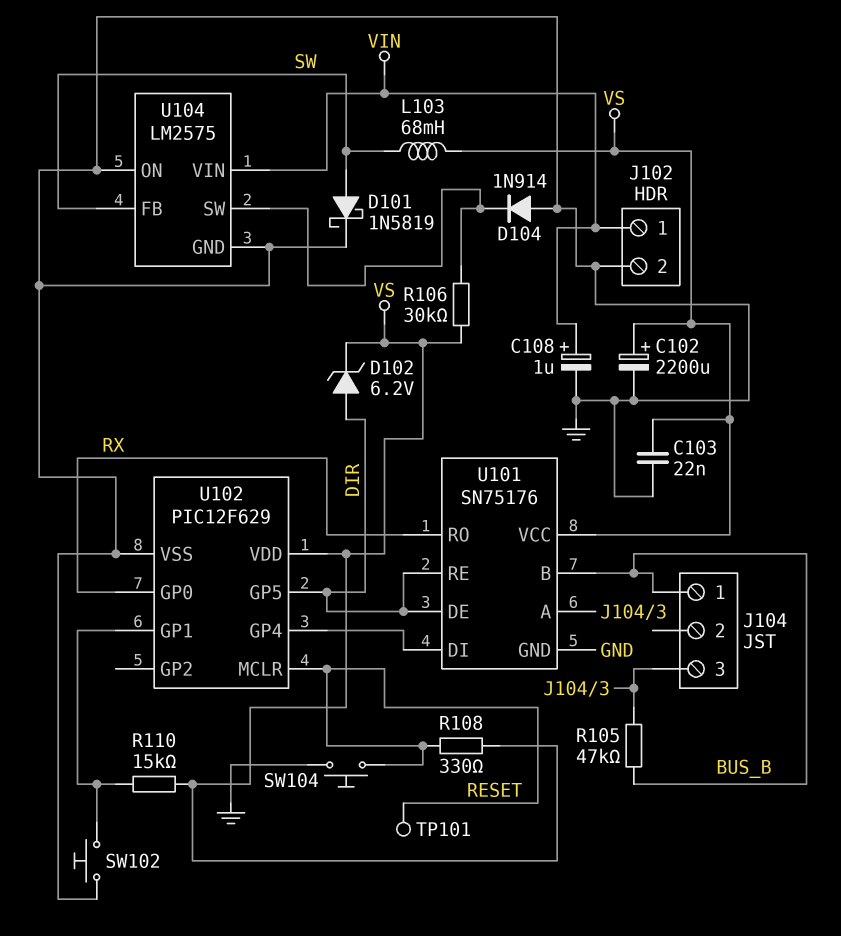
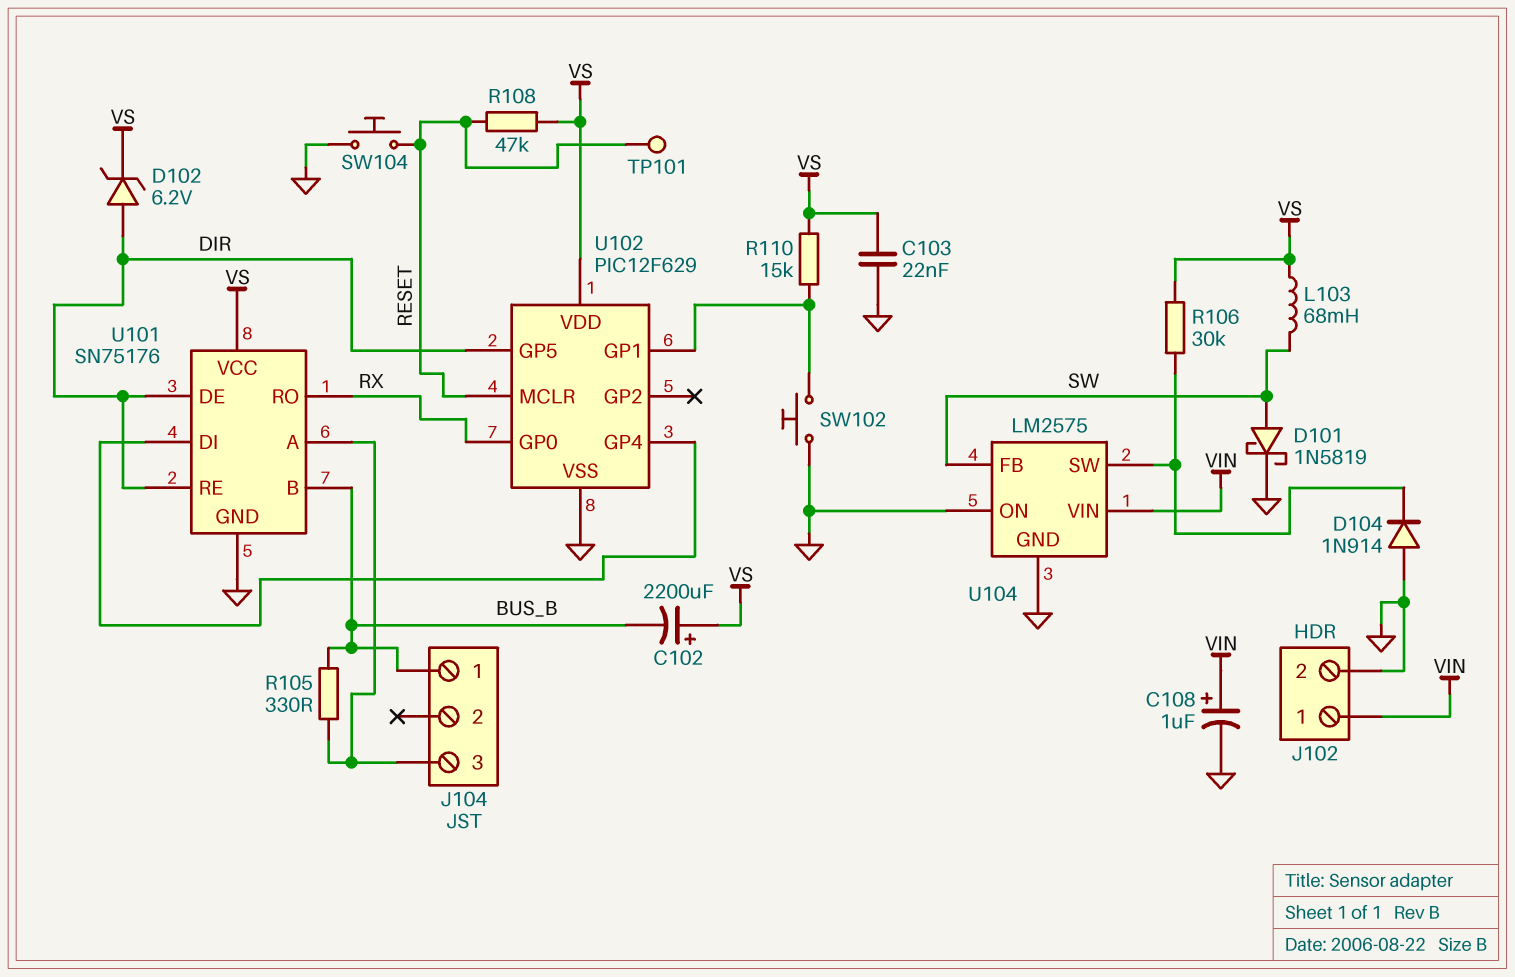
C102: 2200uF (plus VS, minus GND) -> 2200uF (plus VS, minus BUS_B)
R105: 47k (BUS_B, J104/3) -> 330 (BUS_B, J104/3)
R108: 330 (RESET, VS) -> 47k (RESET, VS)

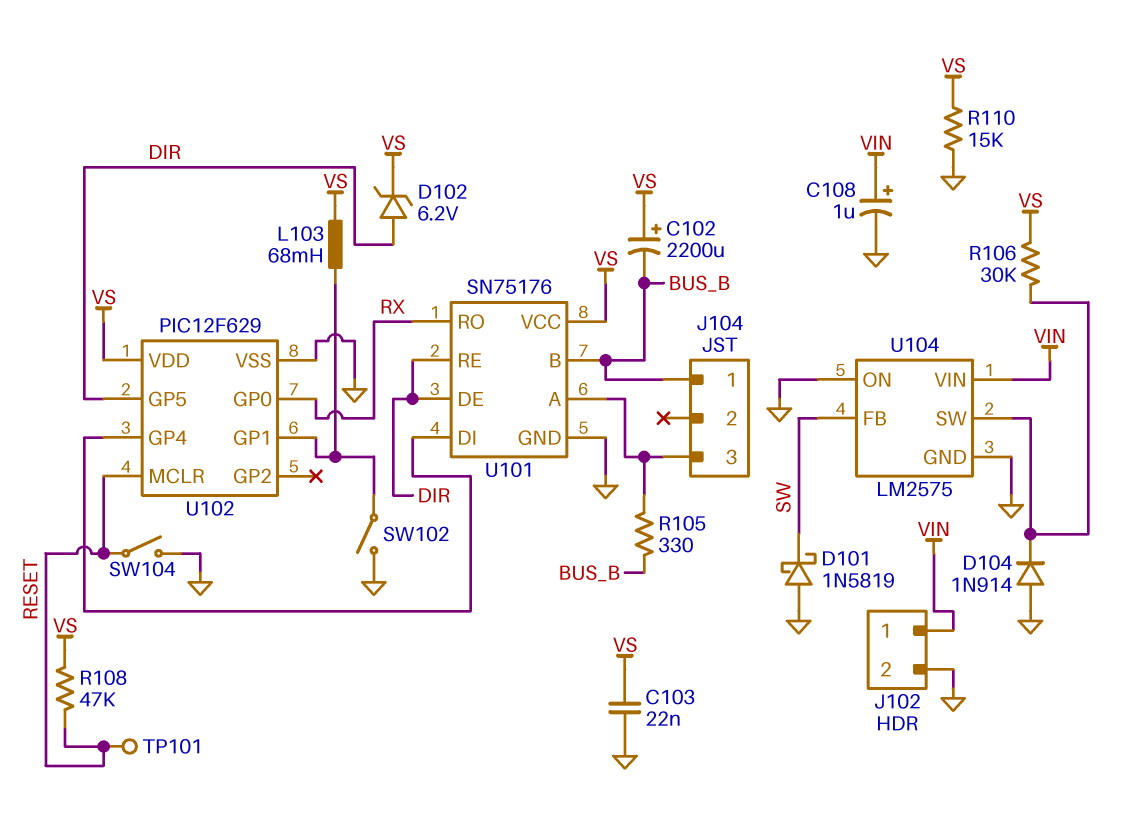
D101: schottky 1N5819 (A SW, K GND) -> schottky 1N5819 (A GND, K SW)
L103: 68mH (SW, VS) -> 68mH (U102/GP1, VS)
R110: 15k (U102/GP1, VS) -> 15k (GND, VS)
SW102: button (GND, U102/GP1) -> switch (GND, U102/GP1)
SW104: button (GND, RESET) -> switch (GND, RESET)

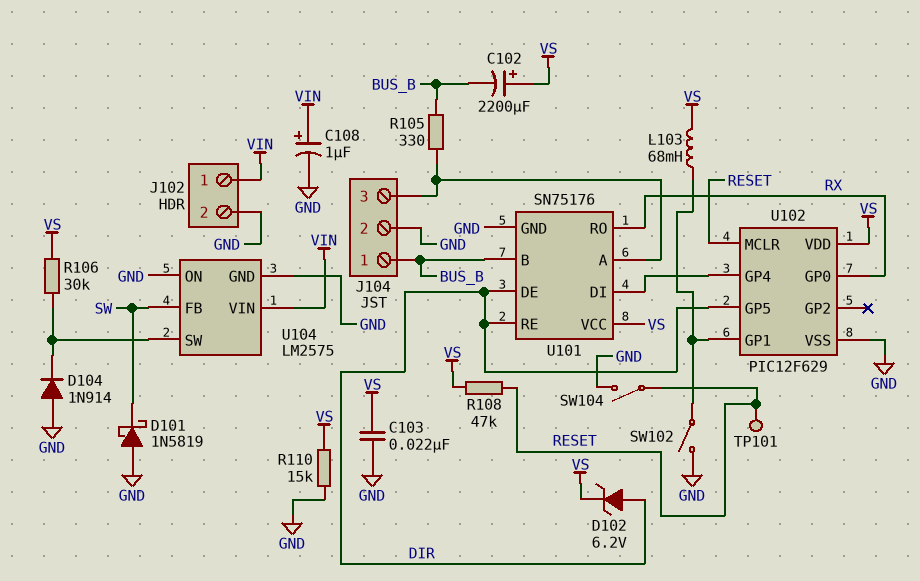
J104 pin 2: none -> GND

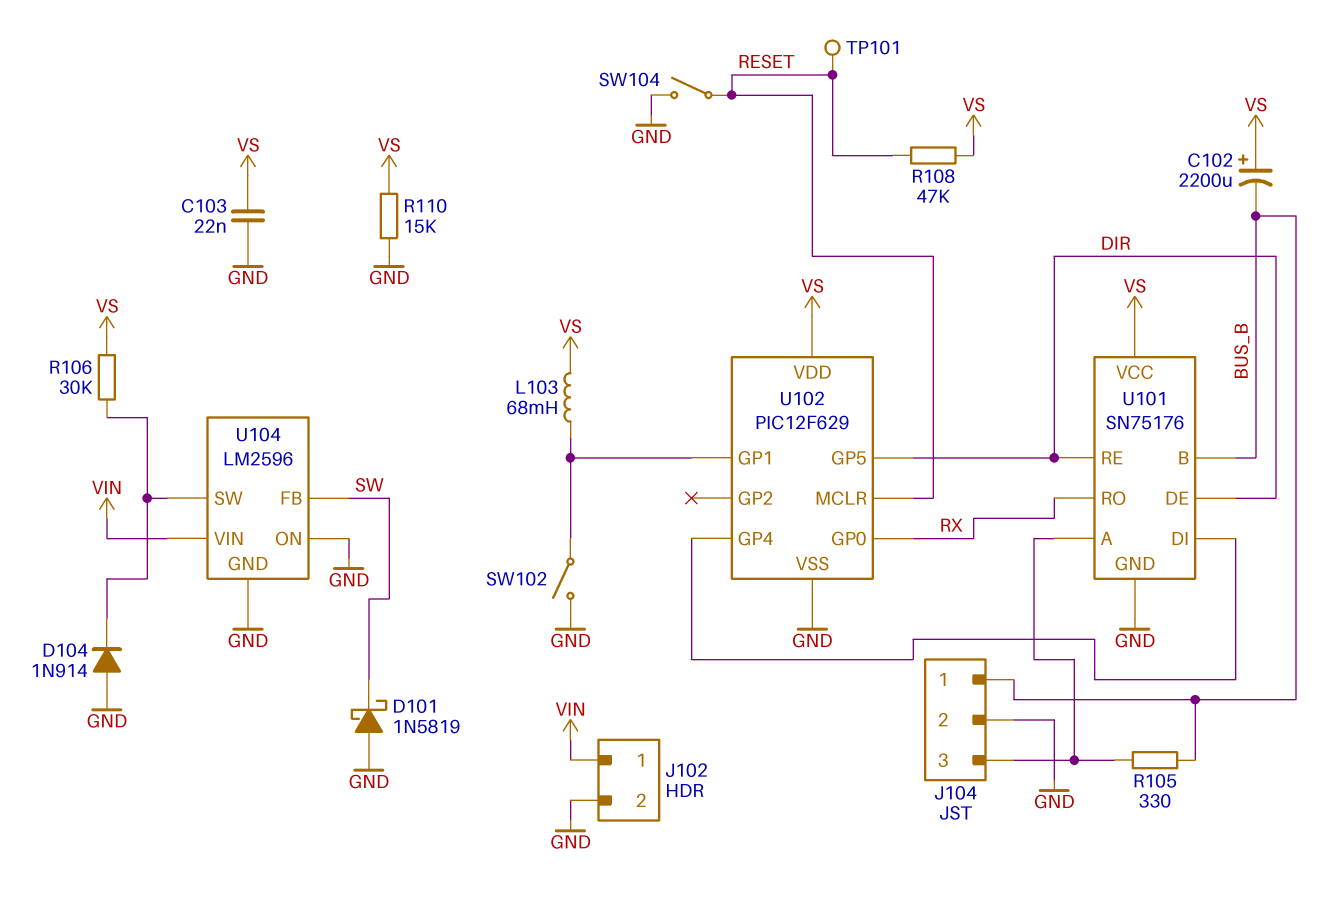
C108: 1uF (plus VIN, minus GND) -> none
D102: zener 6.2V (A DIR, K VS) -> none
U104: LM2575 -> LM2596

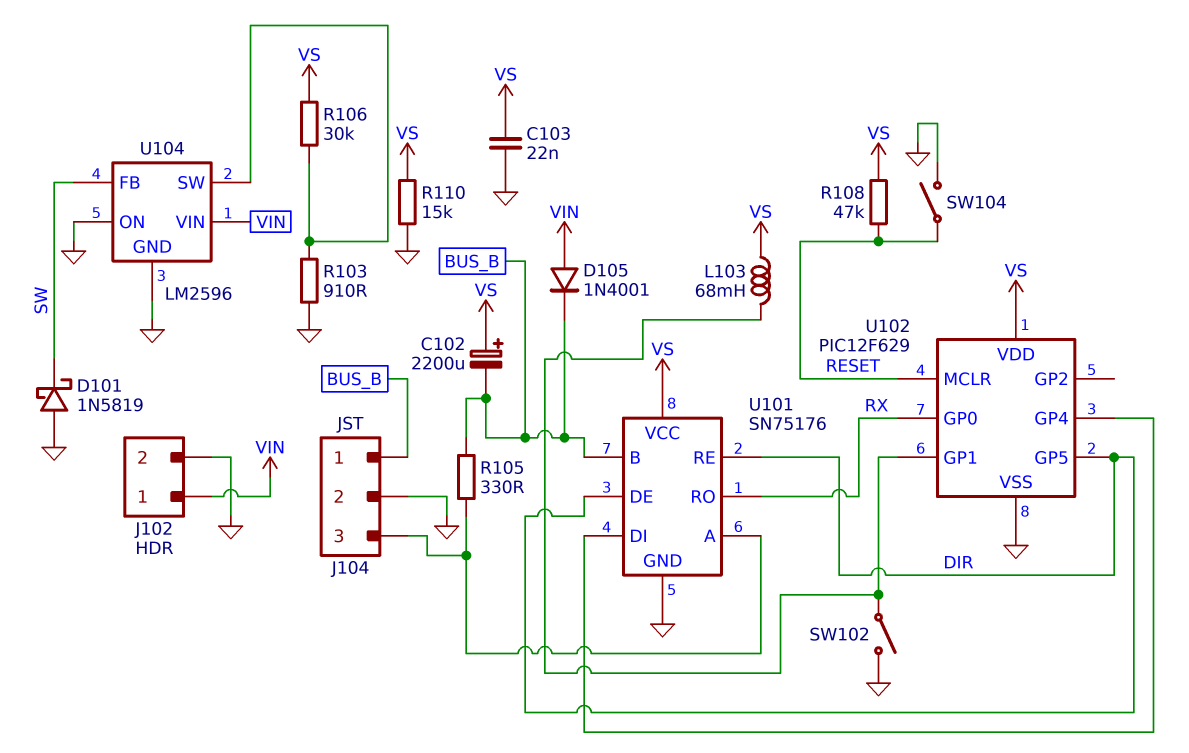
D104: diode 1N914 (A GND, K U104/SW) -> none
D105: none -> diode 1N4001 (A VIN, K BUS_B)
R103: none -> 910 (GND, U104/SW)
TP101: test point (RESET) -> none

